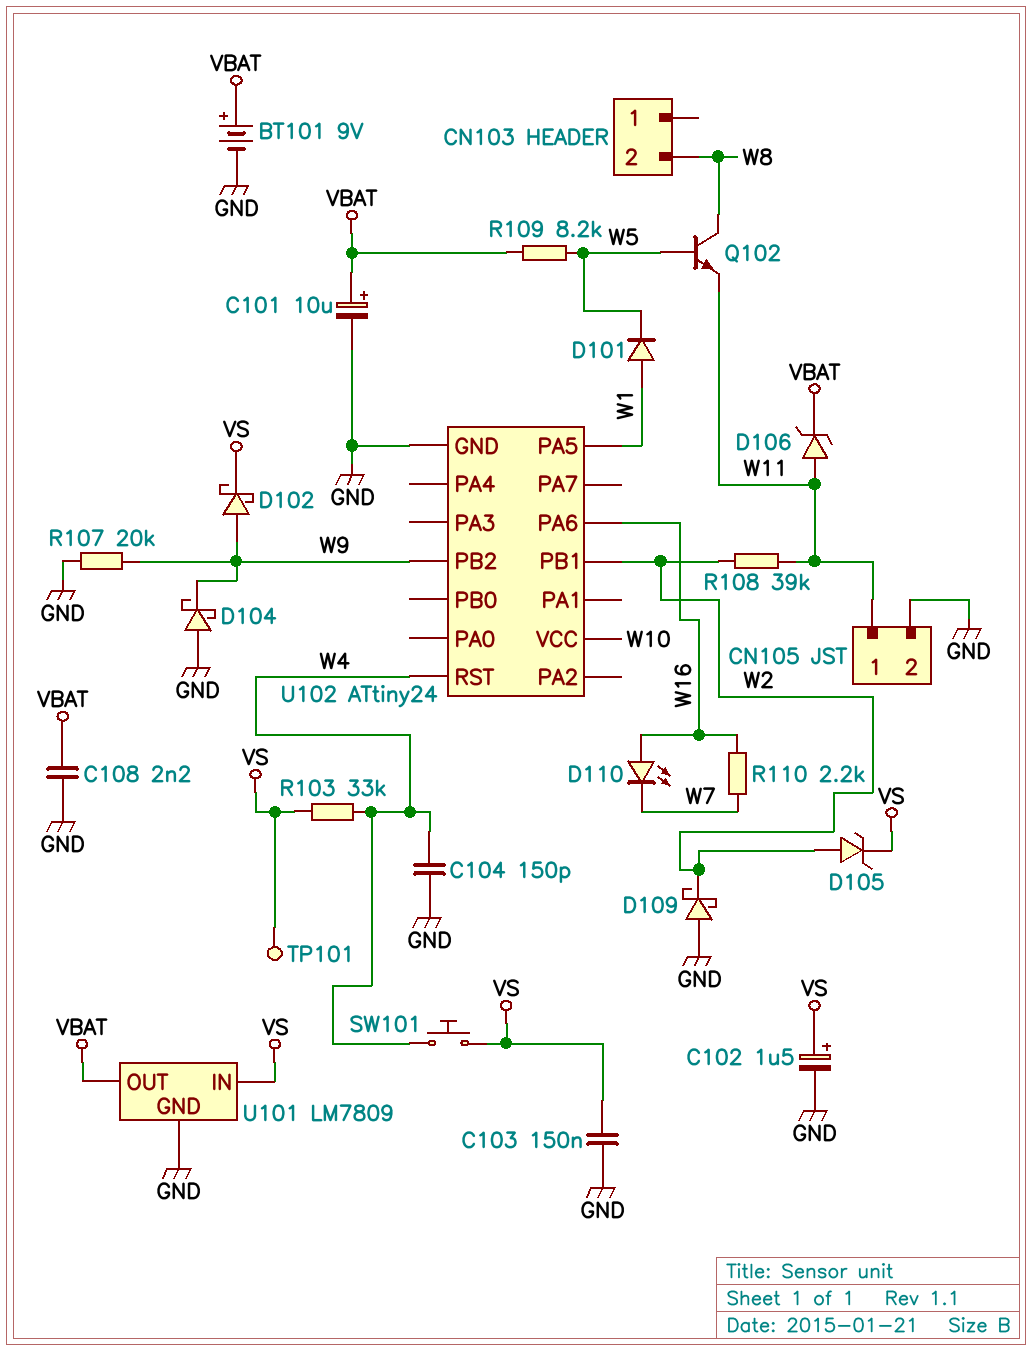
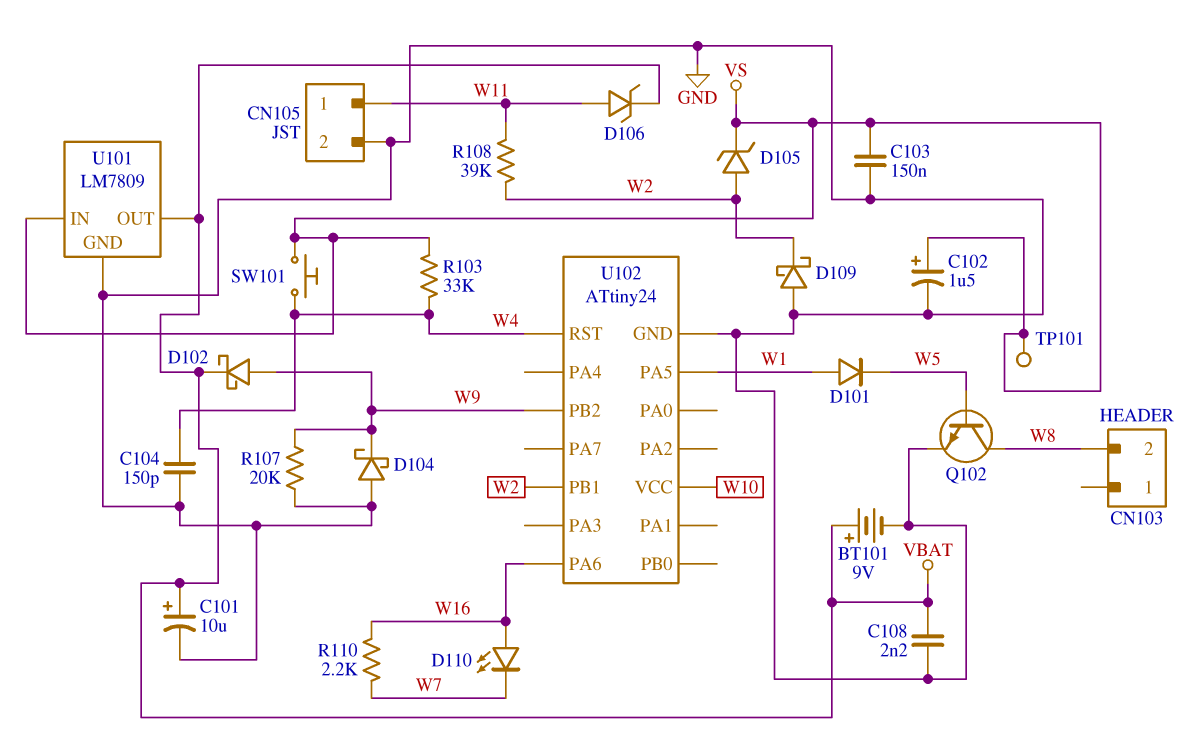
D102: schottky (A W9, K VS) -> schottky (A W9, K VBAT)
Q102: NPN (B W5, C W8, E W11) -> NPN (B W5, C W8, E GND)
R109: 8.2k (VBAT, W5) -> none

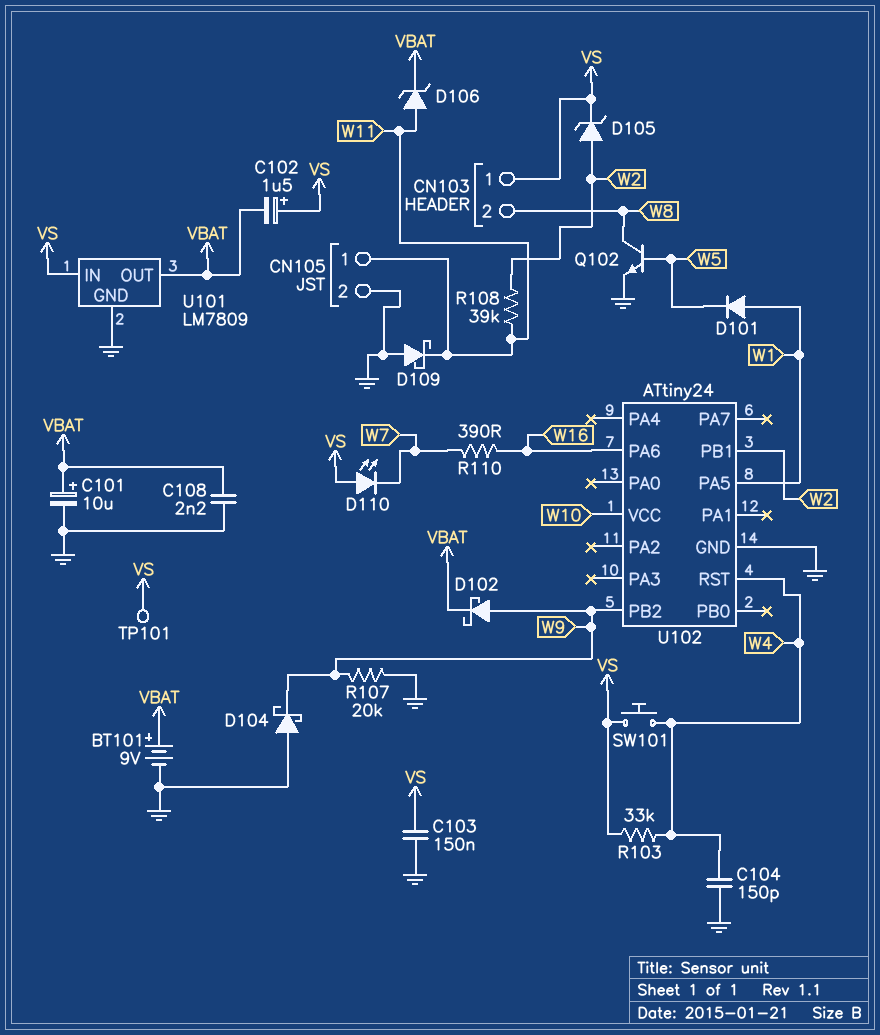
C102: 1.5uF (plus VS, minus GND) -> 1.5uF (plus VS, minus VBAT)
CN103 pin 1: none -> VS
D109: schottky (A GND, K W2) -> schottky (A GND, K W11)
D110: LED (A W16, K W7) -> LED (A VS, K W7)
R110: 2.2k (W7, W16) -> 390 (W7, W16)

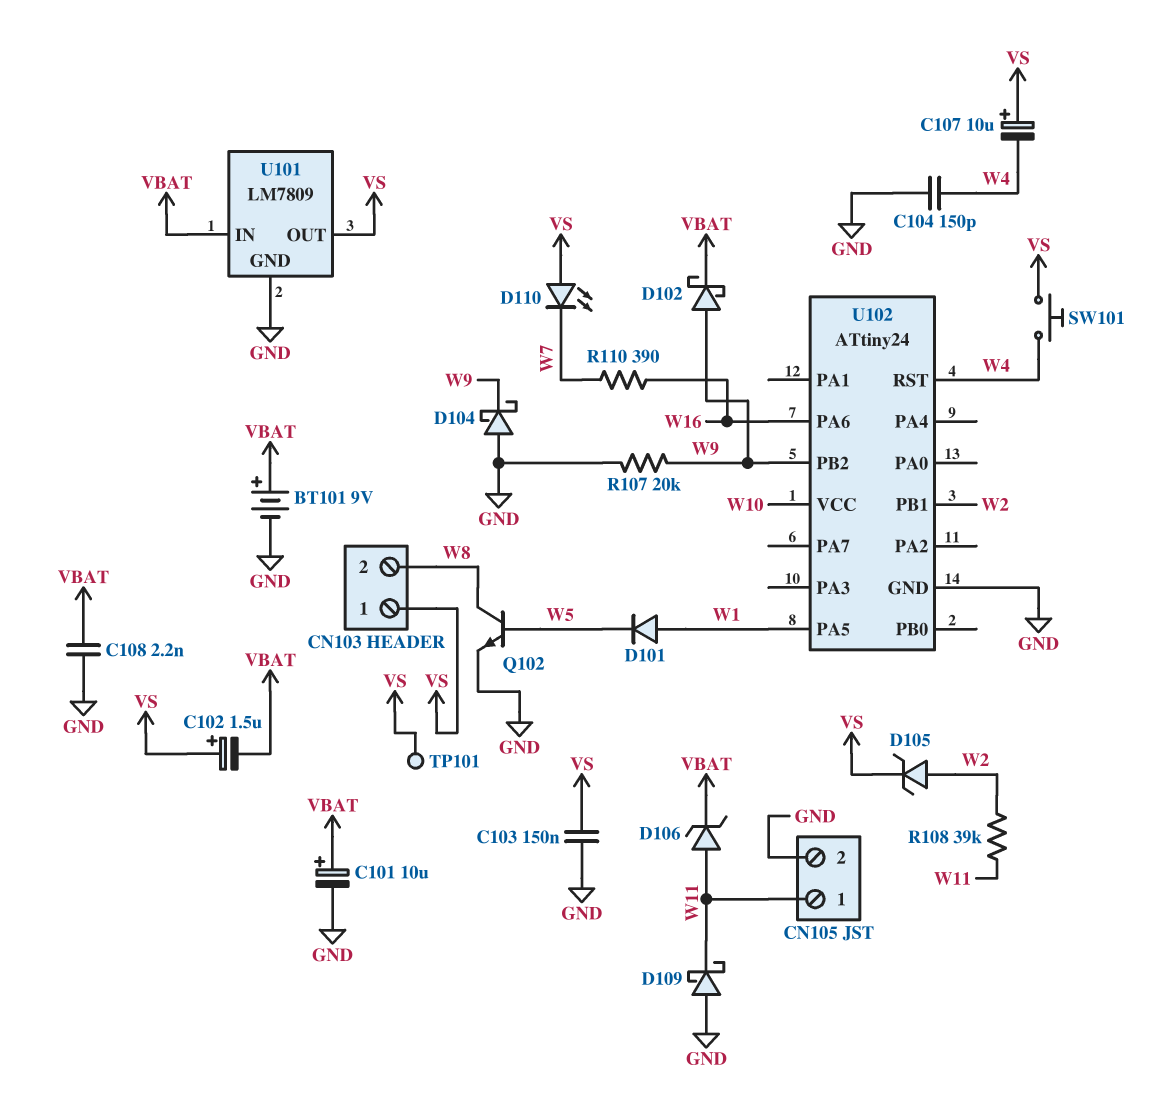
C107: none -> 10uF (plus VS, minus W4)
R103: 33k (VS, W4) -> none
U101 pin IN: VS -> VBAT
U101 pin OUT: VBAT -> VS

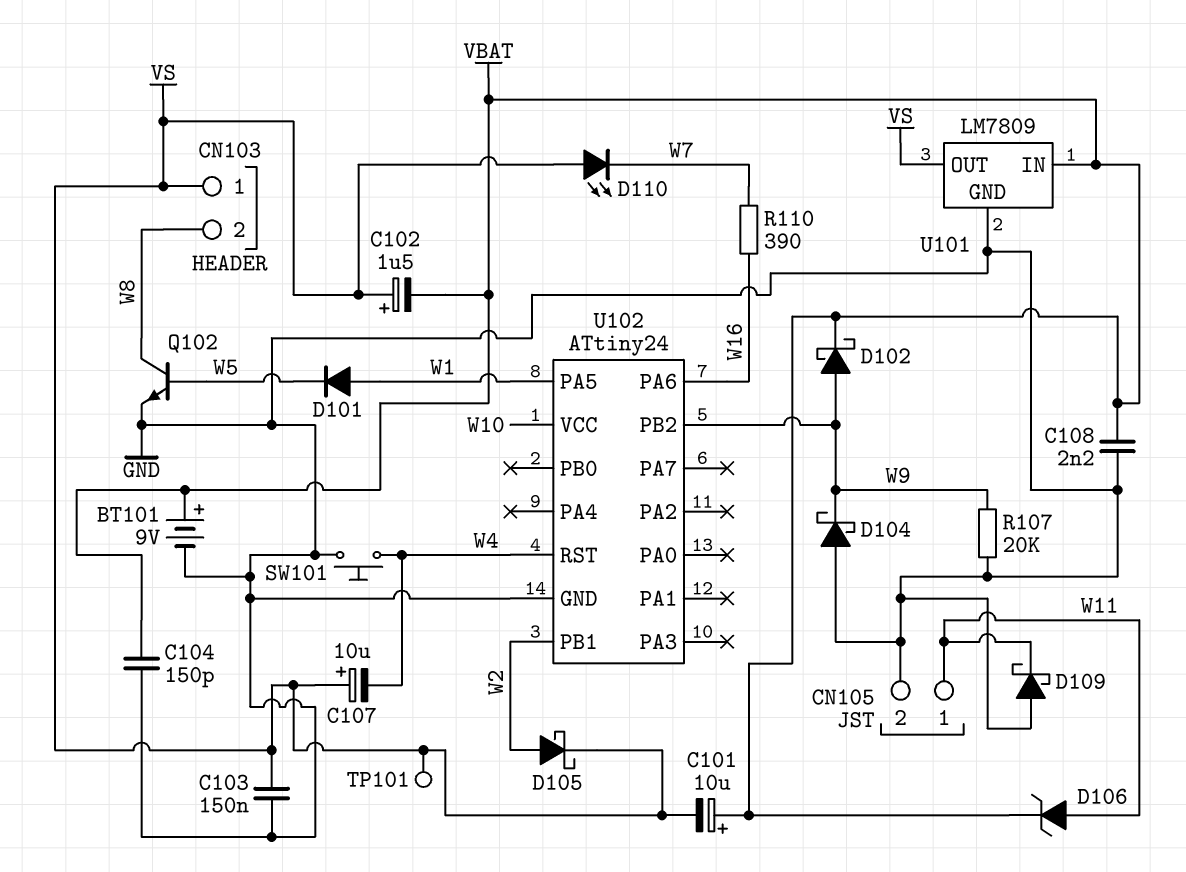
C101: 10uF (plus VBAT, minus GND) -> 10uF (plus VBAT, minus VS)
C104: 150pF (GND, W4) -> 150pF (GND, VBAT)
D105: zener (A W2, K VS) -> schottky (A W2, K VS)
R108: 39k (W2, W11) -> none
SW101: button (VS, W4) -> button (GND, W4)

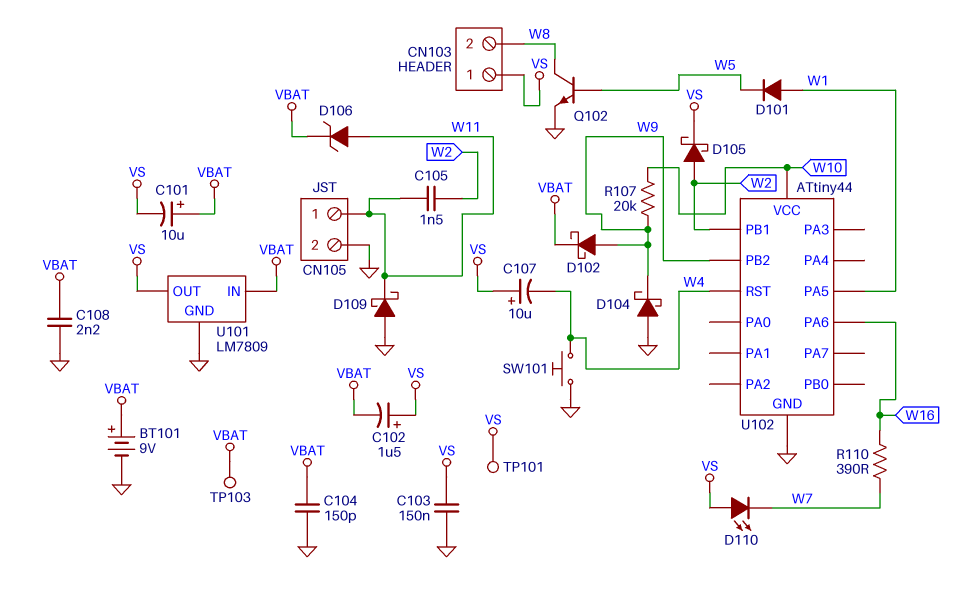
C105: none -> 1.5nF (W2, W11)
R107: 20k (GND, W9) -> 20k (W9, W10)
TP103: none -> test point (VBAT)
U102: ATtiny24 -> ATtiny44

